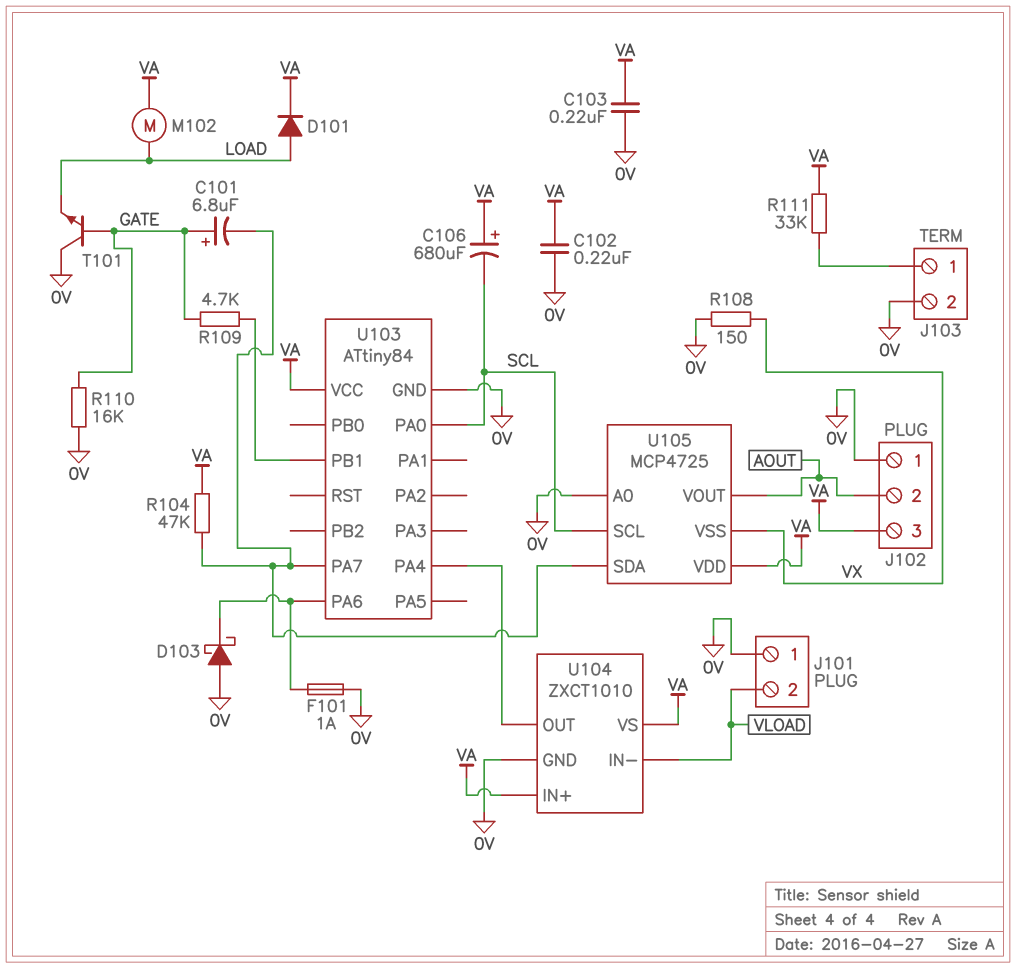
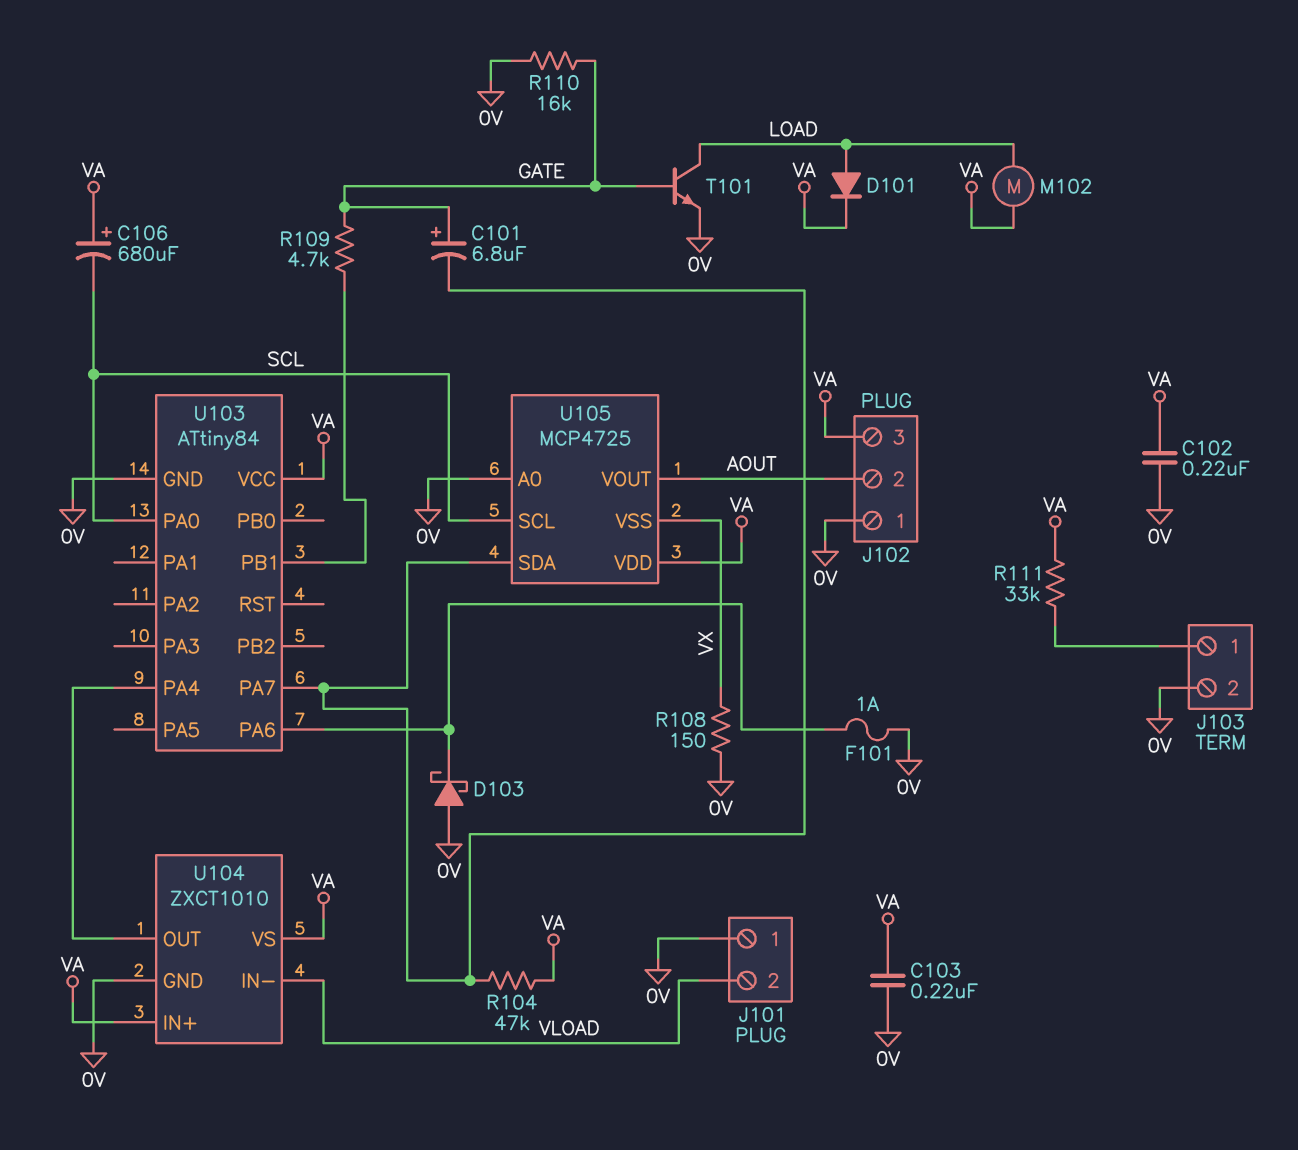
T101: NPN (B GATE, C 0V, E LOAD) -> NPN (B GATE, C LOAD, E 0V)

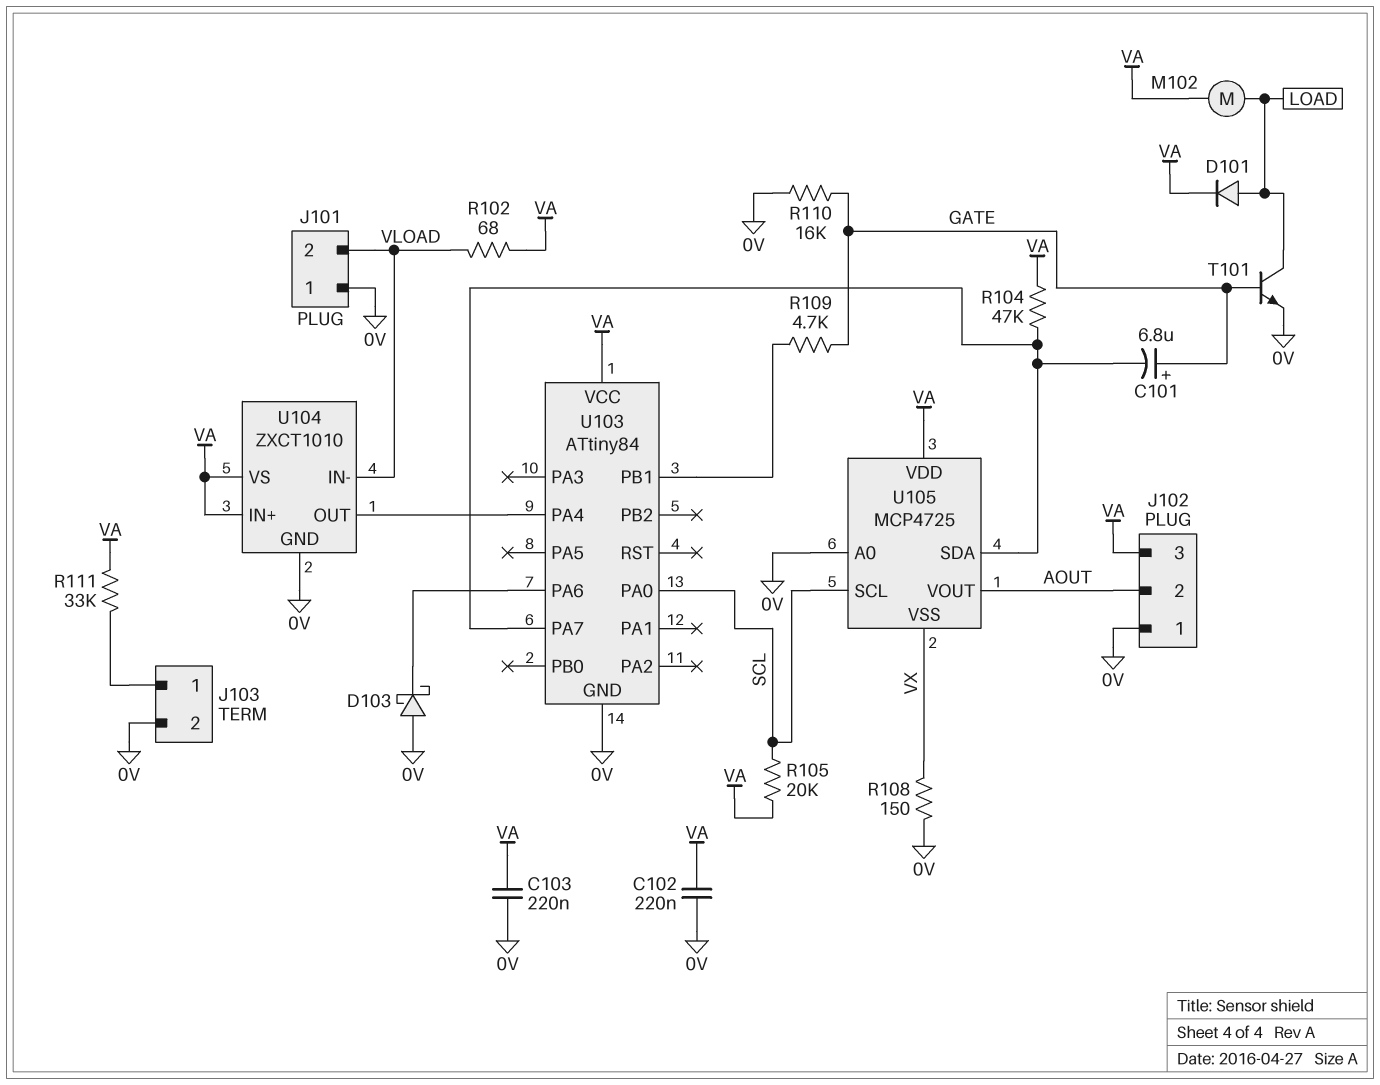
C106: 680uF (plus VA, minus SCL) -> none
F101: 1A (0V, U103/PA6) -> none
R102: none -> 68 (VA, VLOAD)
R105: none -> 20k (SCL, VA)

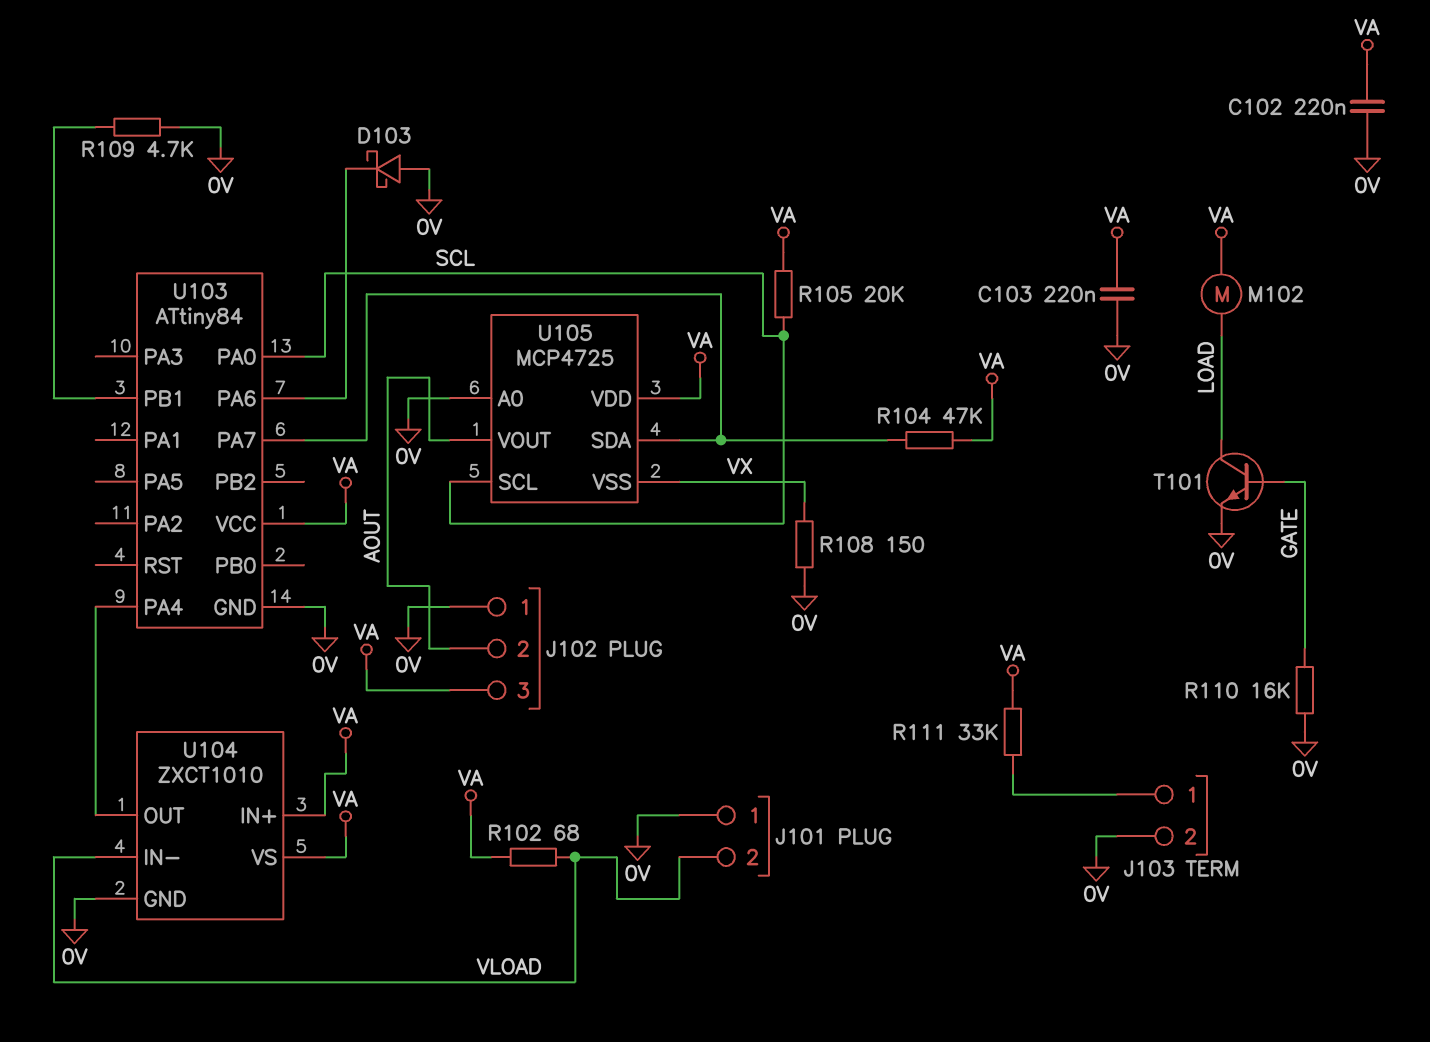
C101: 6.8uF (plus GATE, minus U103/PA7) -> none
D101: diode (A LOAD, K VA) -> none
R109: 4.7k (GATE, U103/PB1) -> 4.7k (0V, U103/PB1)

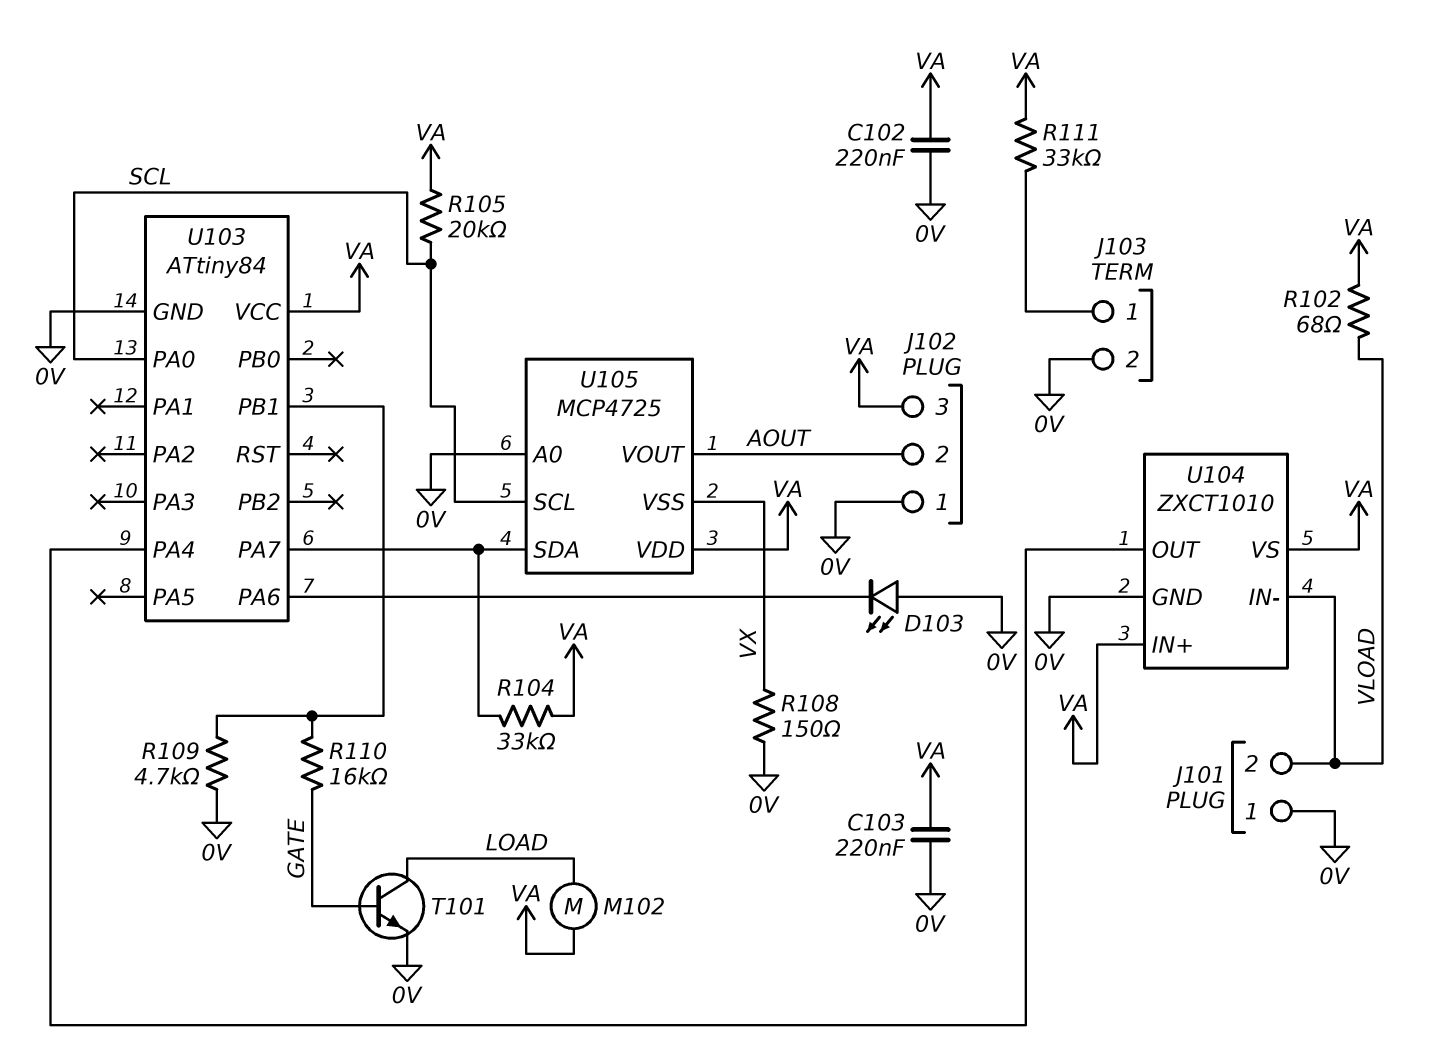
D103: schottky (A 0V, K U103/PA6) -> LED (A 0V, K U103/PA6)
R104: 47k (U103/PA7, VA) -> 33k (U103/PA7, VA)
R110: 16k (0V, GATE) -> 16k (GATE, U103/PB1)

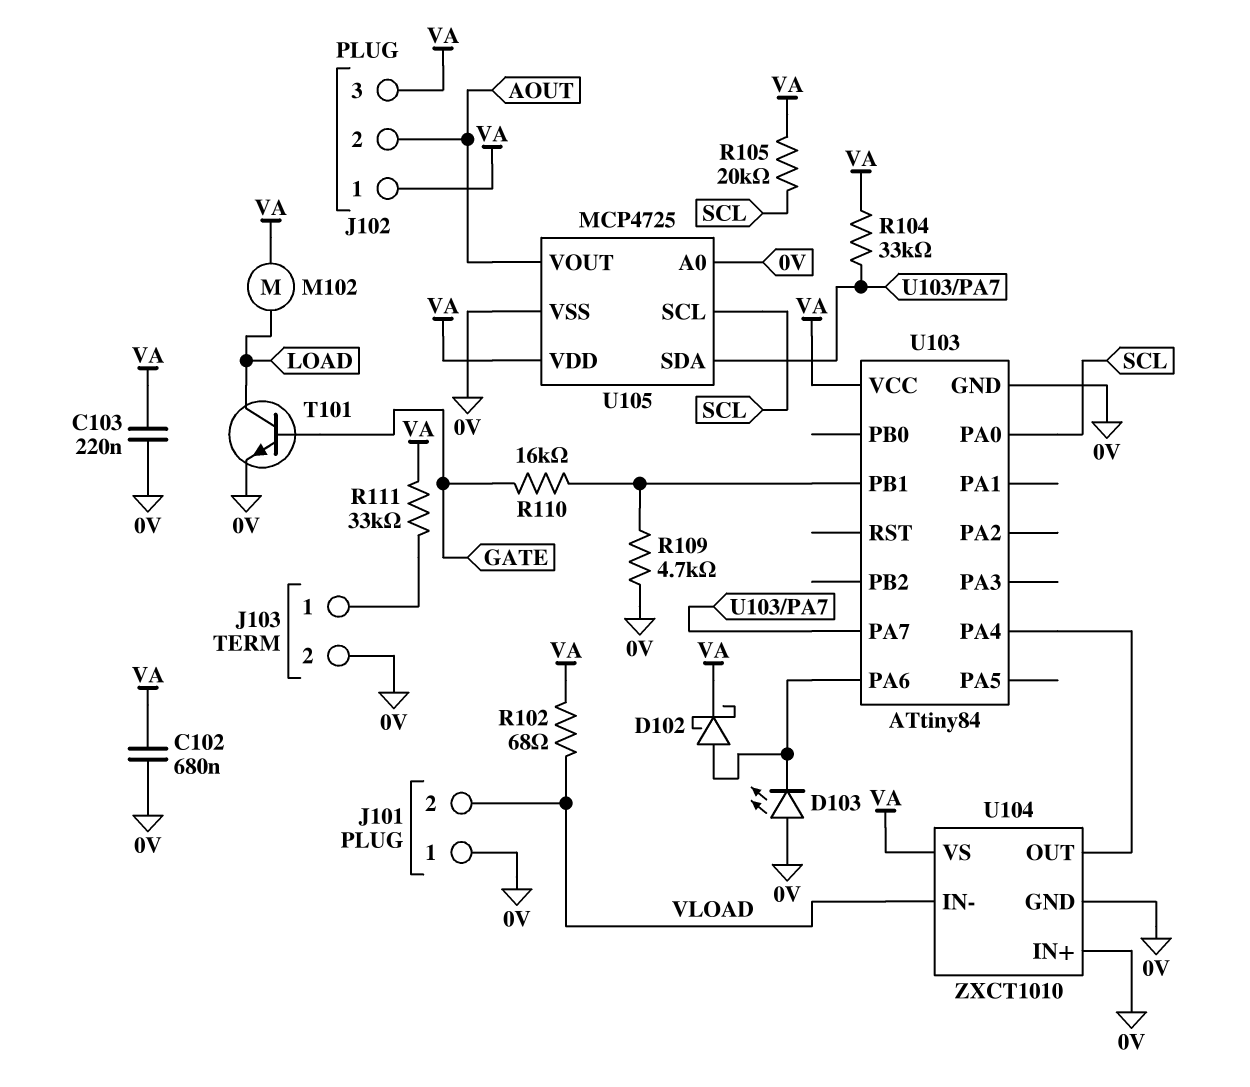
C102: 220nF (0V, VA) -> 680nF (0V, VA)
D102: none -> schottky (A U103/PA6, K VA)
J102 pin 1: 0V -> VA
R108: 150 (0V, VX) -> none
U104 pin IN+: VA -> 0V
U105 pin VSS: VX -> 0V

